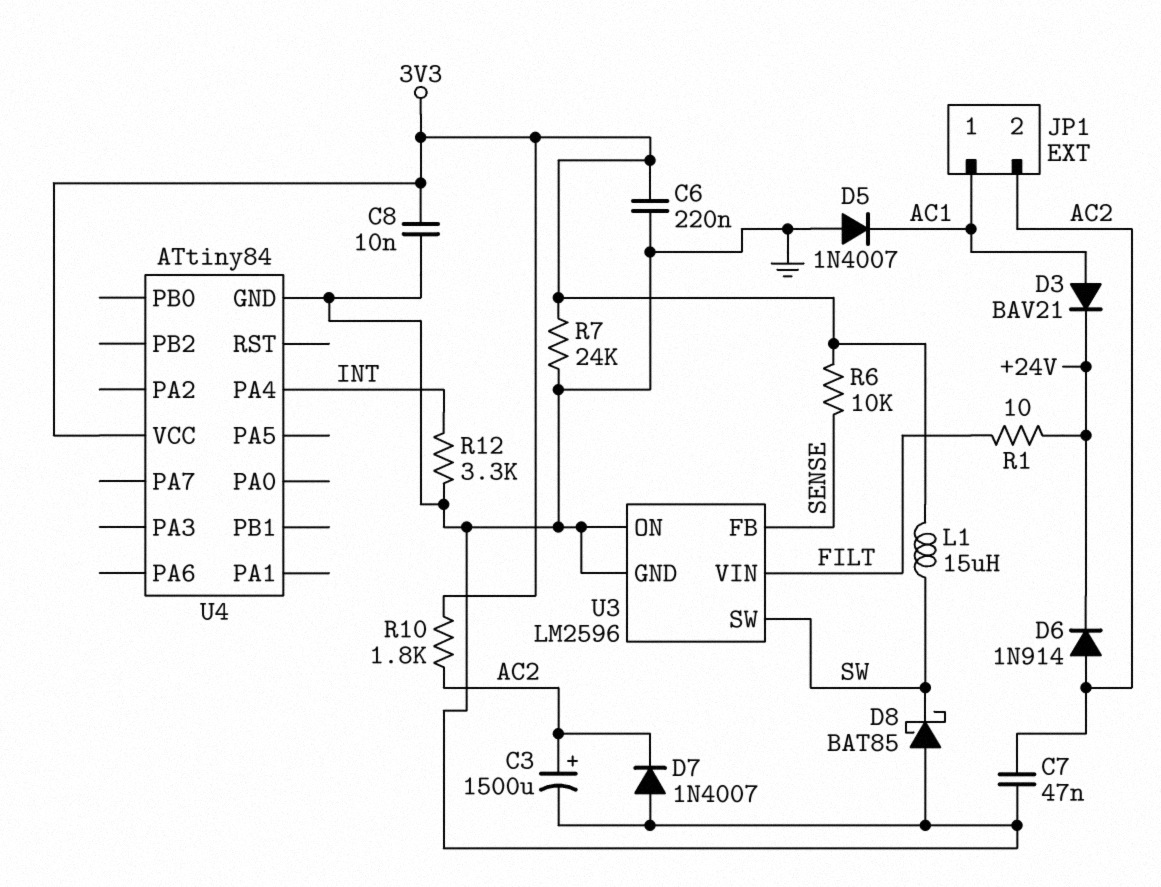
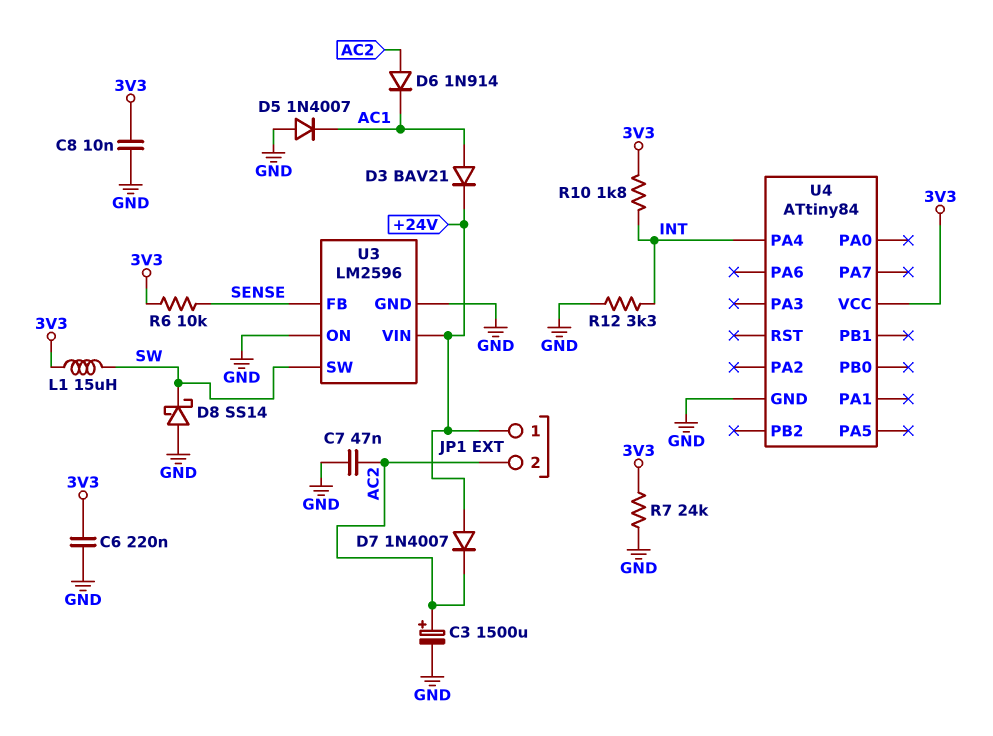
D6: diode 1N914 (A AC2, K +24V) -> diode 1N914 (A AC2, K AC1)
D7: diode 1N4007 (A GND, K AC2) -> diode 1N4007 (A +24V, K AC2)
D8: schottky BAT85 (A GND, K SW) -> schottky SS14 (A GND, K SW)
JP1 pin 1: AC1 -> +24V
R1: 10 (+24V, FILT) -> none
R10: 1.8k (3V3, AC2) -> 1.8k (3V3, INT)
U3 pin VIN: FILT -> +24V

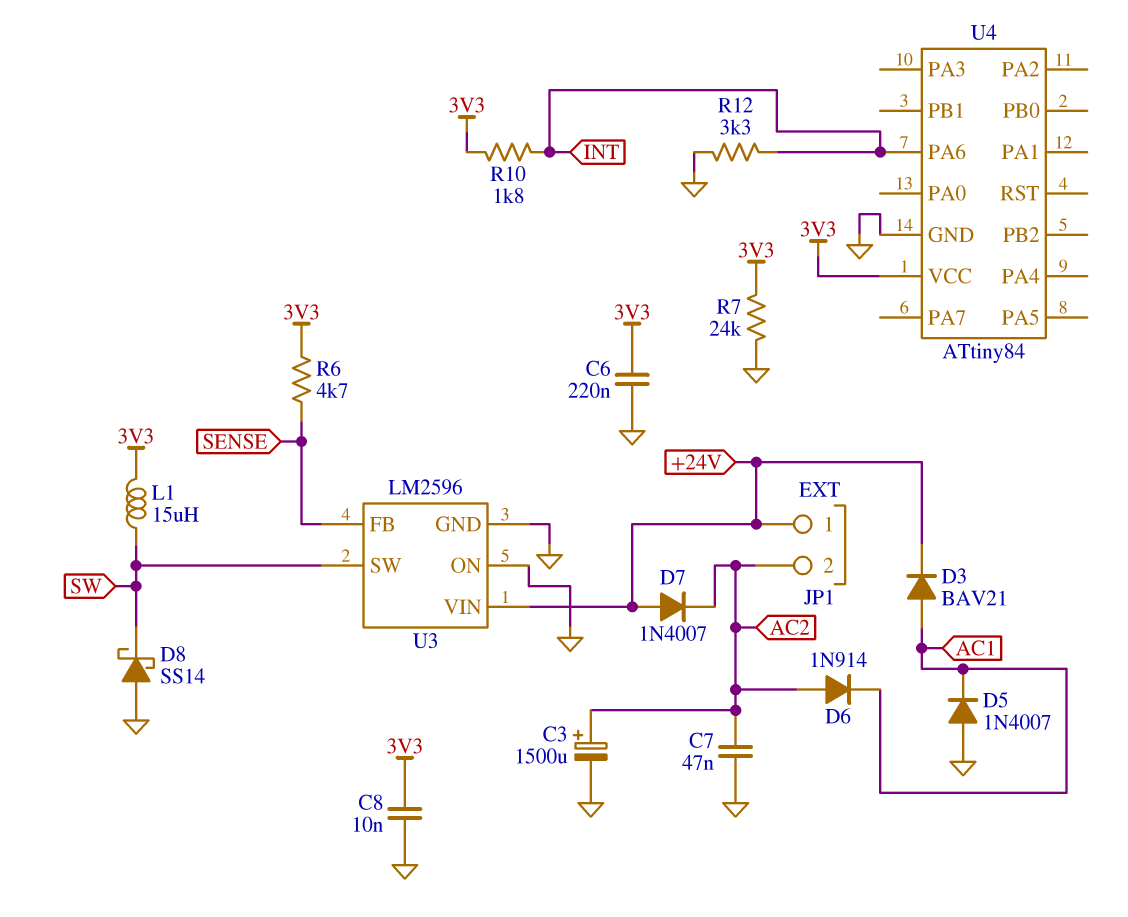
R6: 10k (3V3, SENSE) -> 4.7k (3V3, SENSE)
U4 pin PA4: INT -> none
U4 pin PA6: none -> INT

